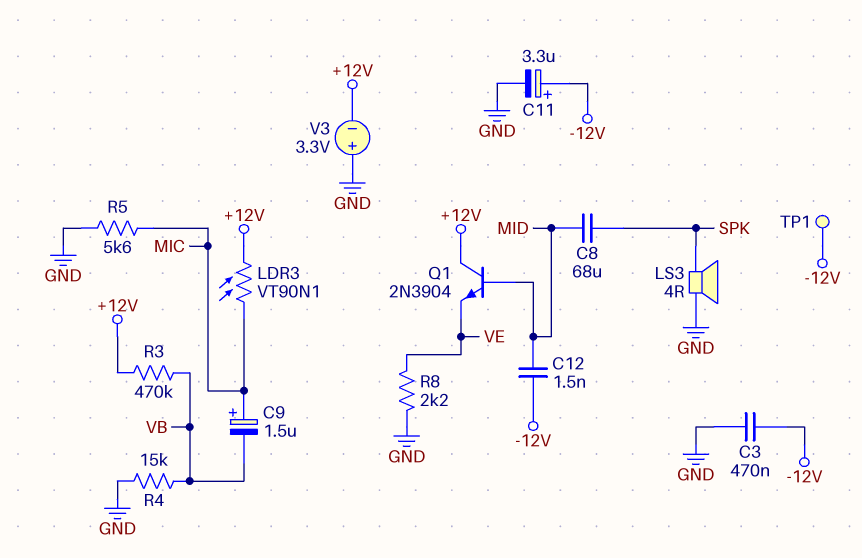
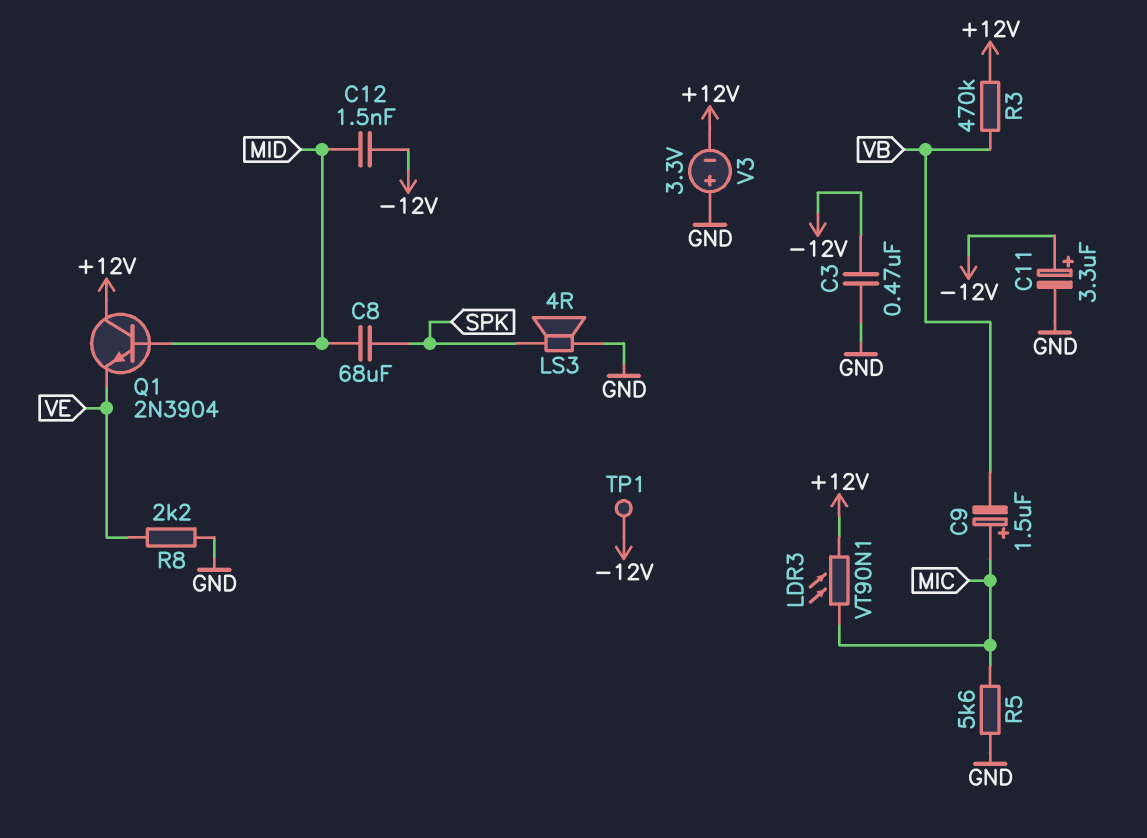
R4: 15k (GND, VB) -> none

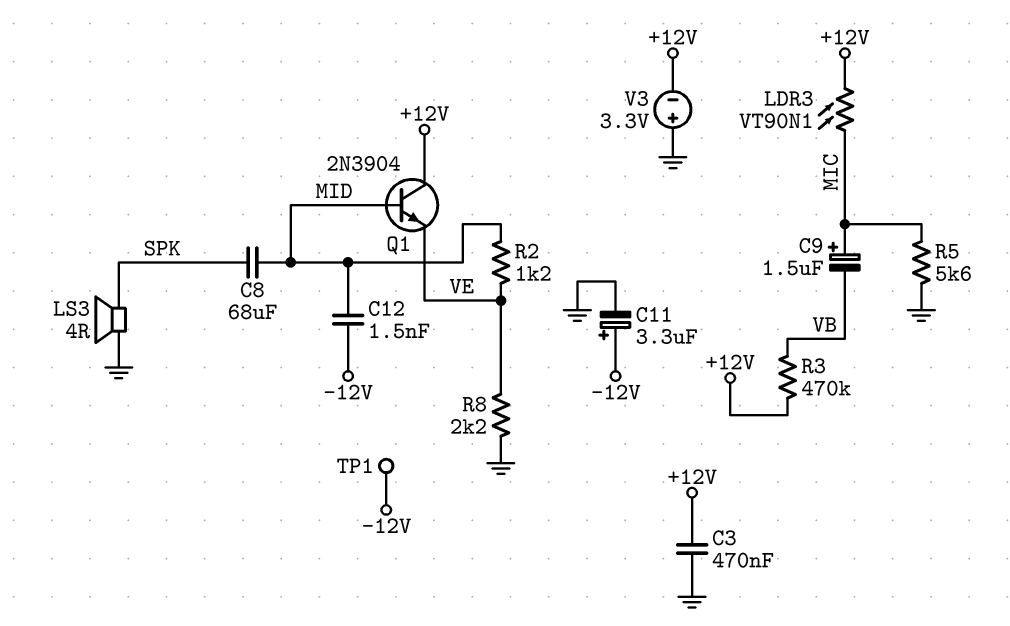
C3: 470nF (-12V, GND) -> 470nF (+12V, GND)
R2: none -> 1.2k (MID, VE)

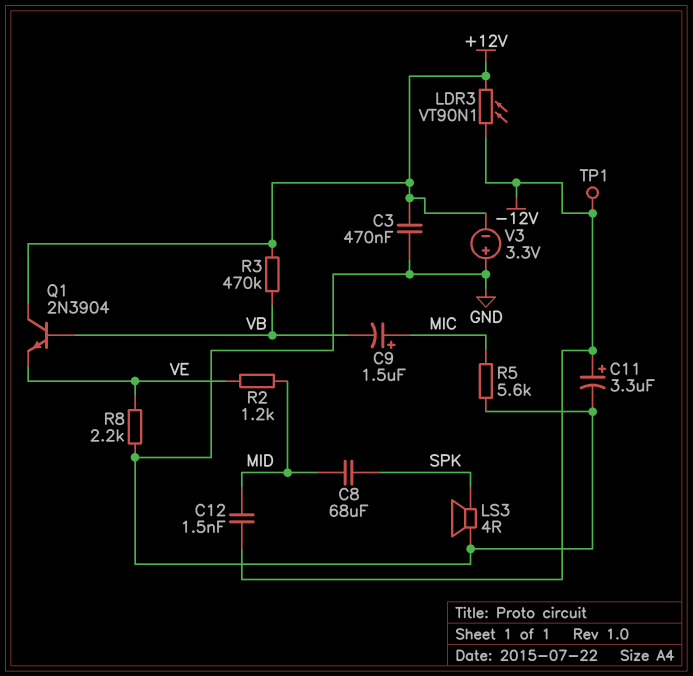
LDR3: VT90N1 (+12V, MIC) -> VT90N1 (+12V, -12V)
Q1: NPN 2N3904 (B MID, C +12V, E VE) -> NPN 2N3904 (B VB, C +12V, E VE)

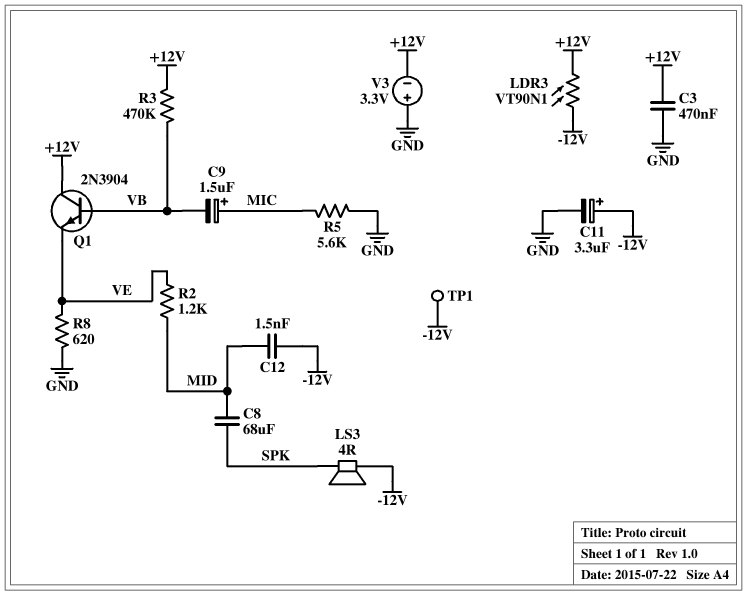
LS3: speaker 4R (GND, SPK) -> speaker 4R (-12V, SPK)
R8: 2.2k (GND, VE) -> 620 (GND, VE)

